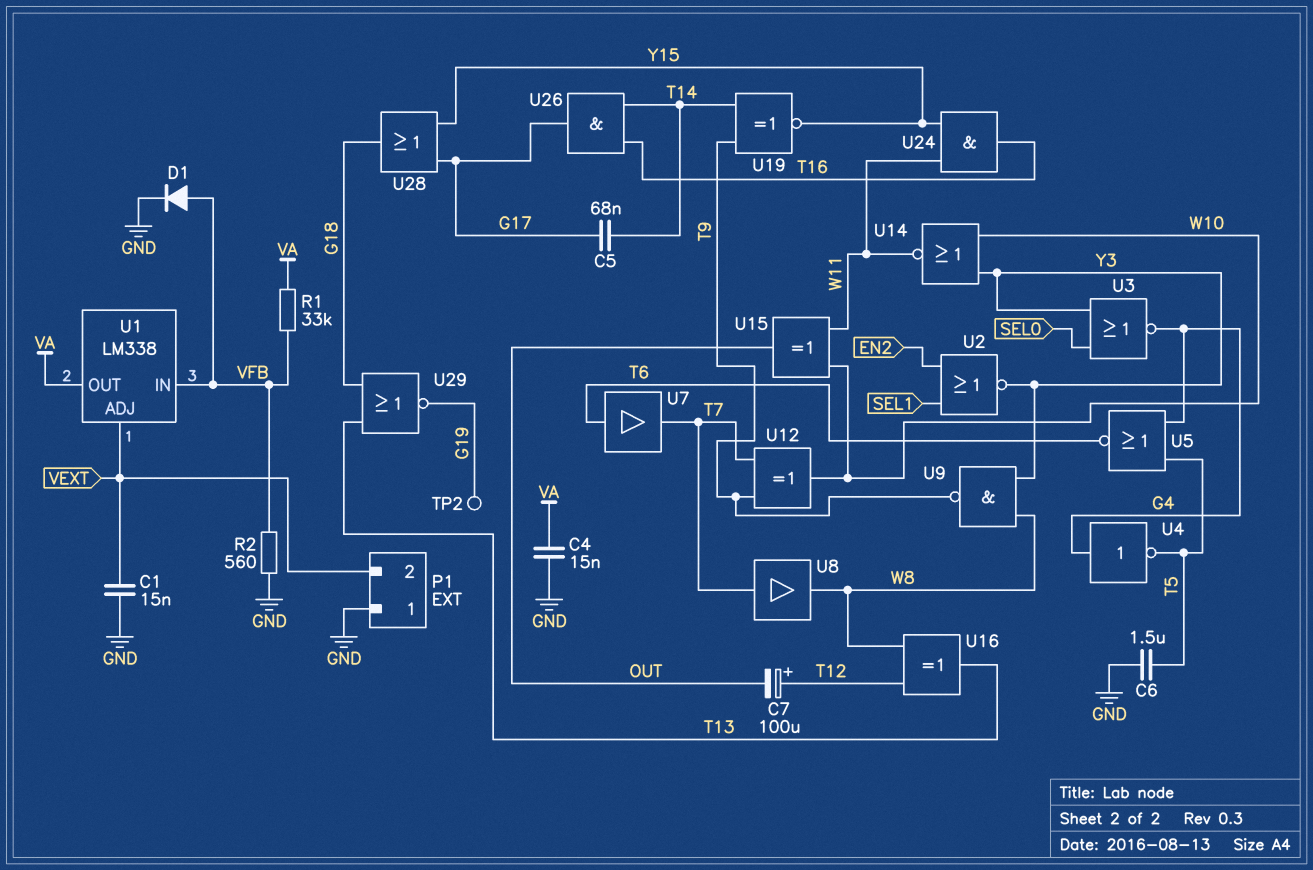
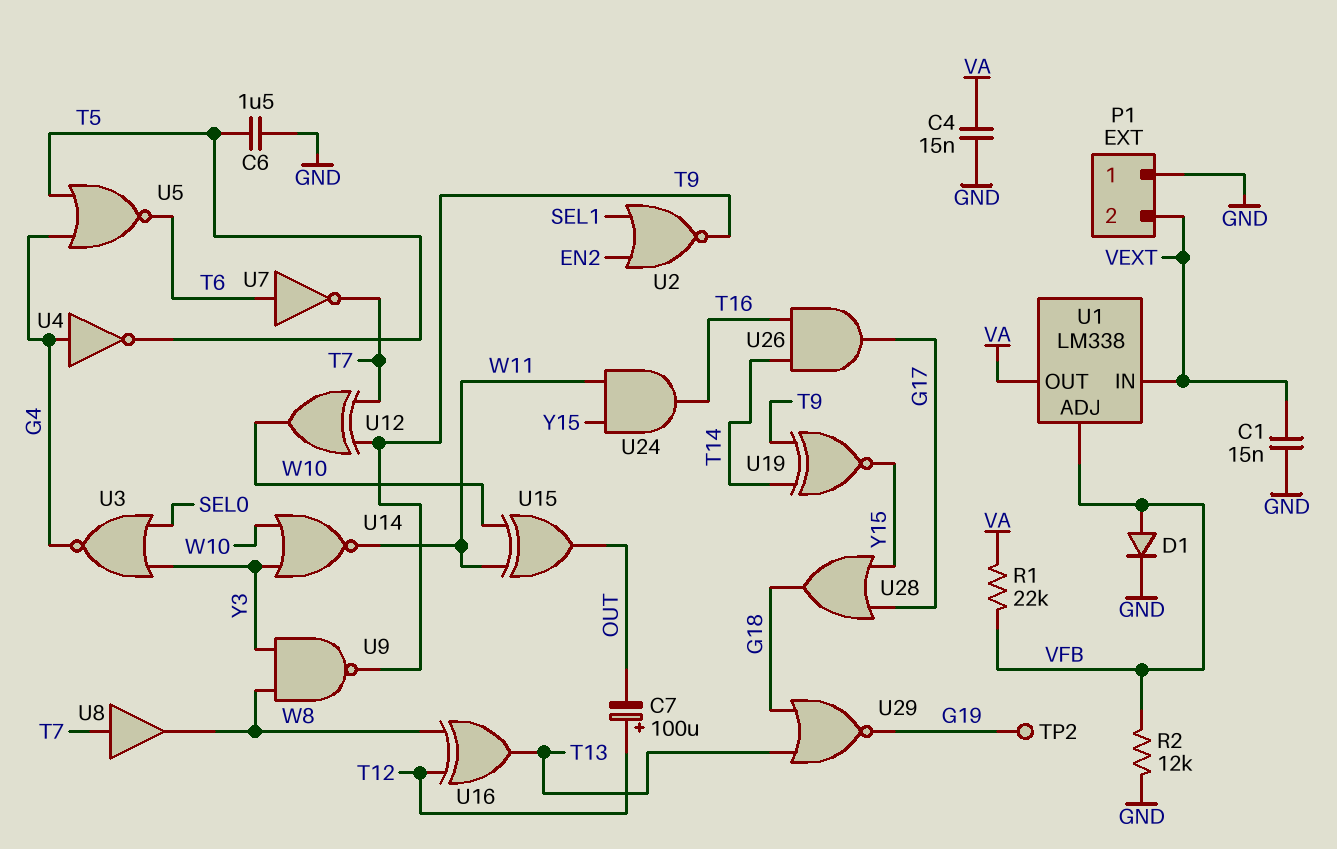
C5: 68nF (G17, T14) -> none
R1: 33k (VA, VFB) -> 22k (VA, VFB)
R2: 560 (GND, VFB) -> 12k (GND, VFB)
U1 pin ADJ: VEXT -> VFB
U1 pin IN: VFB -> VEXT
U2: NOR (in EN2, in SEL1, out Y3) -> NOR (in EN2, in SEL1, out T9)
U7: buffer (in T6, out T7) -> NOT (in T6, out T7)

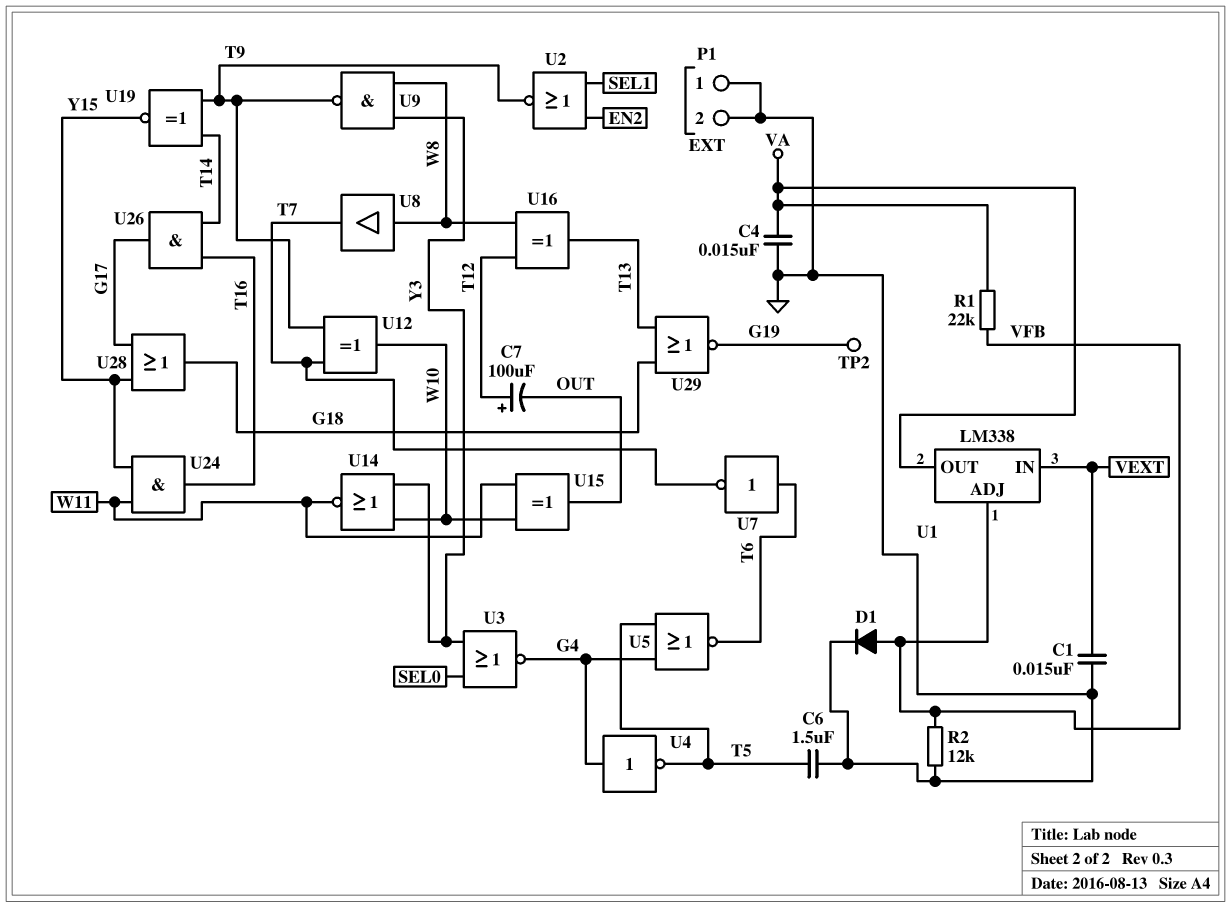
P1 pin 2: VEXT -> GND
U8: buffer (in T7, out W8) -> buffer (in W8, out T7)

